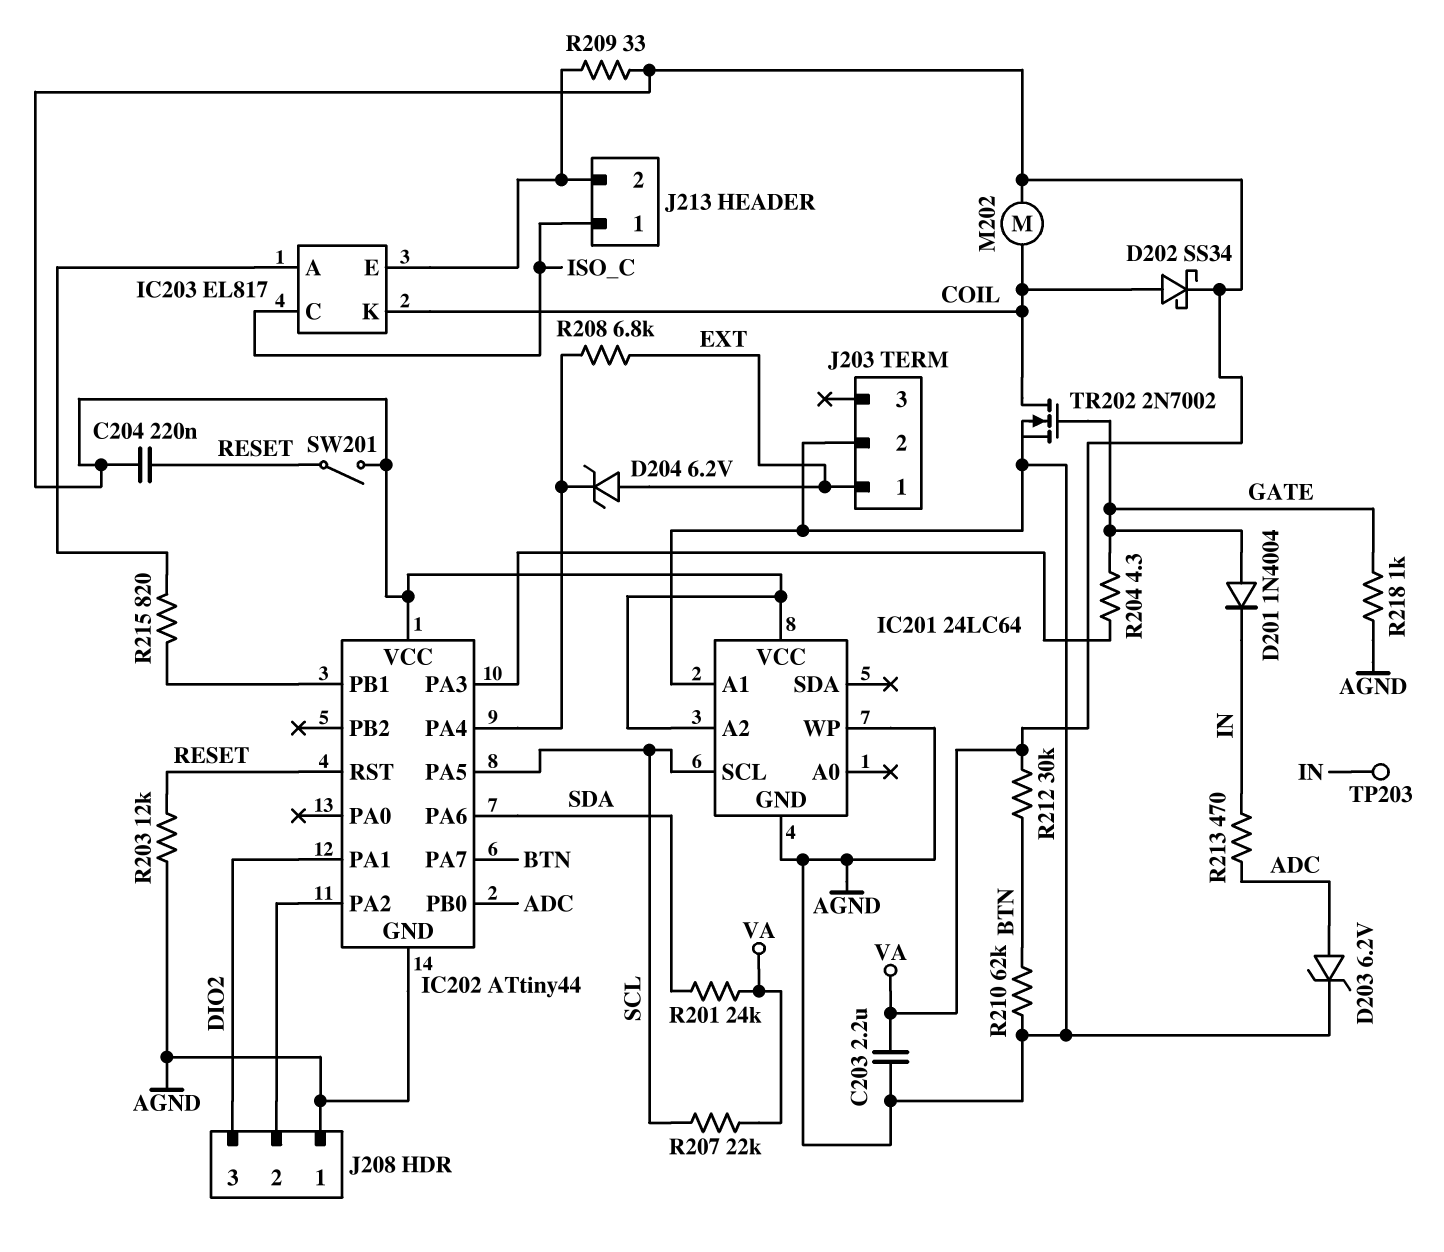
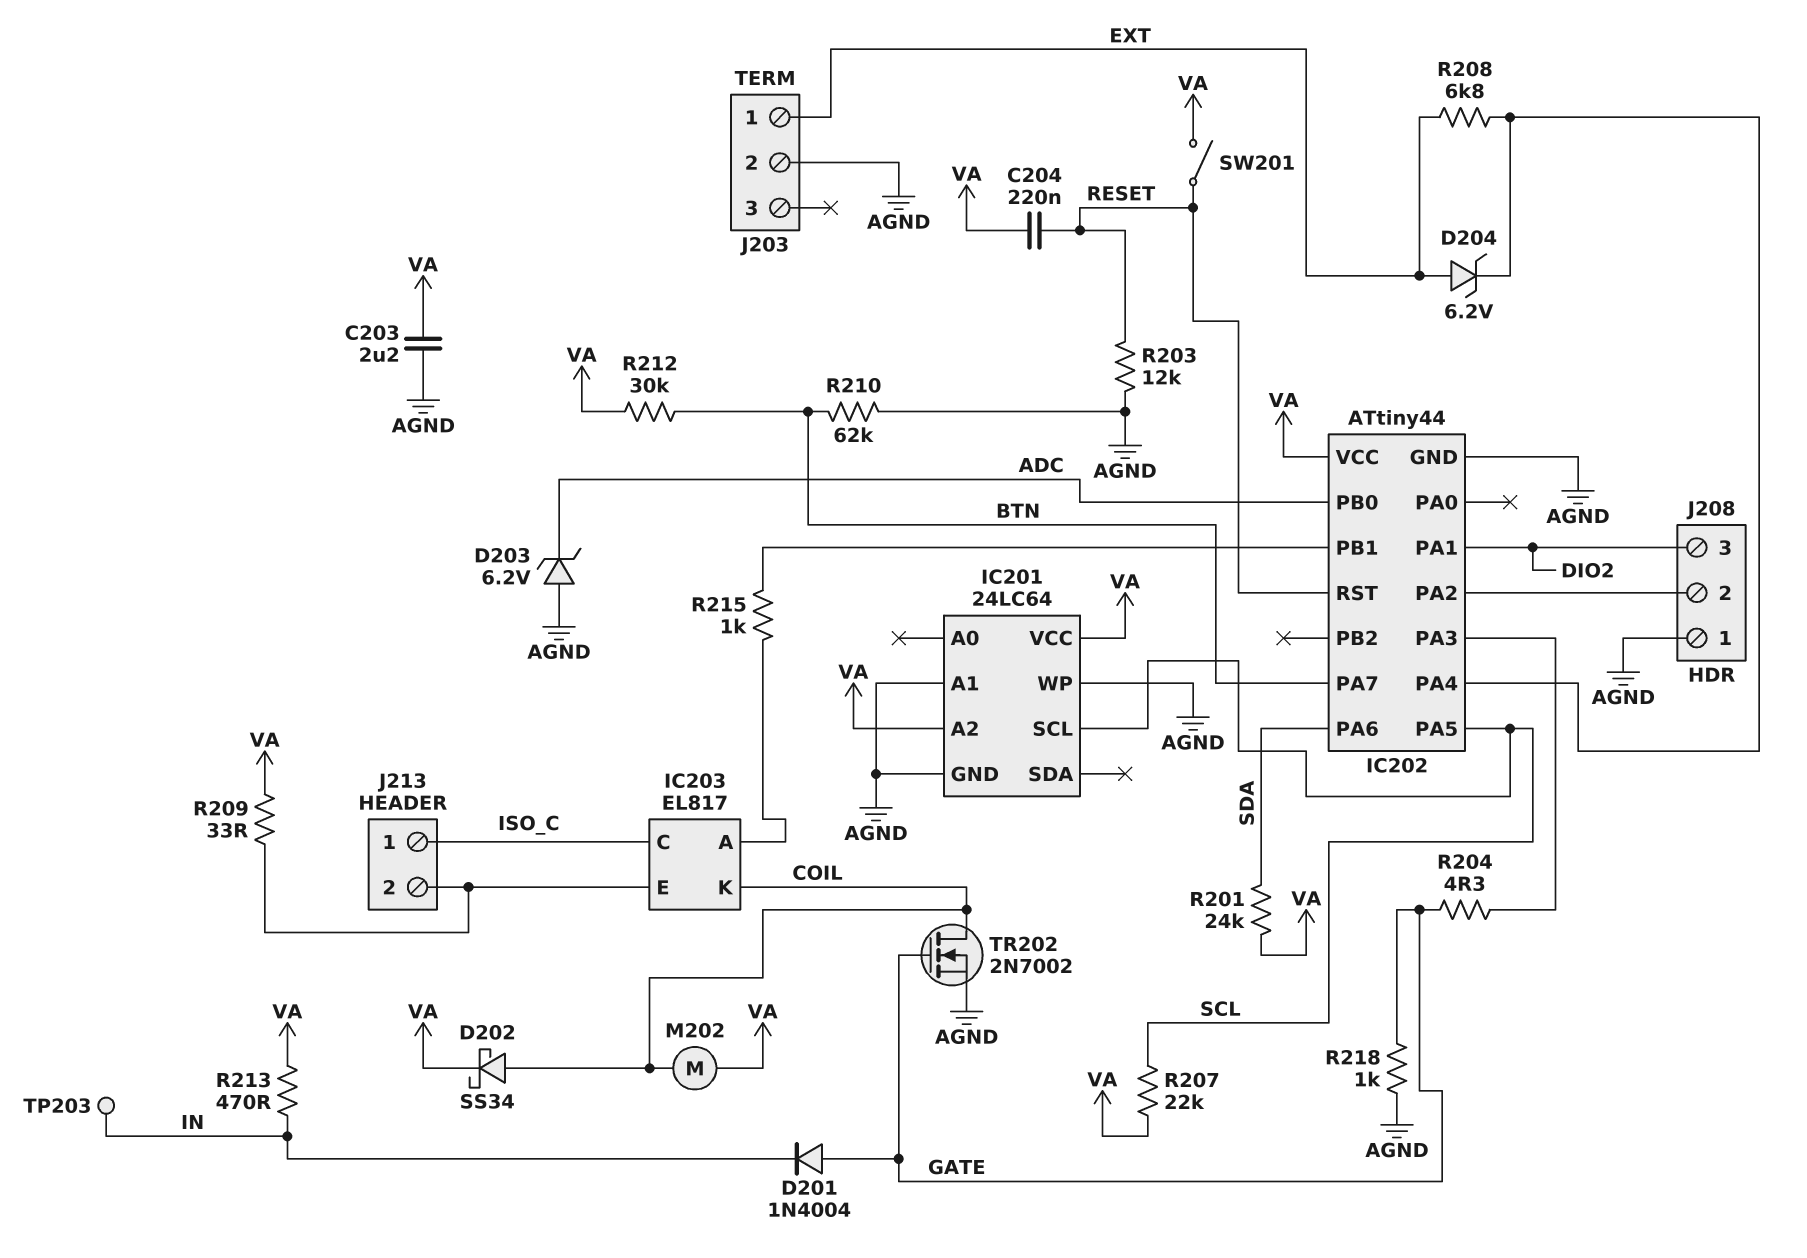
D203: zener 6.2V (A ADC, K AGND) -> zener 6.2V (A AGND, K ADC)
R213: 470 (ADC, IN) -> 470 (IN, VA)
R215: 820 (IC202/PB1, IC203/A) -> 1k (IC202/PB1, IC203/A)

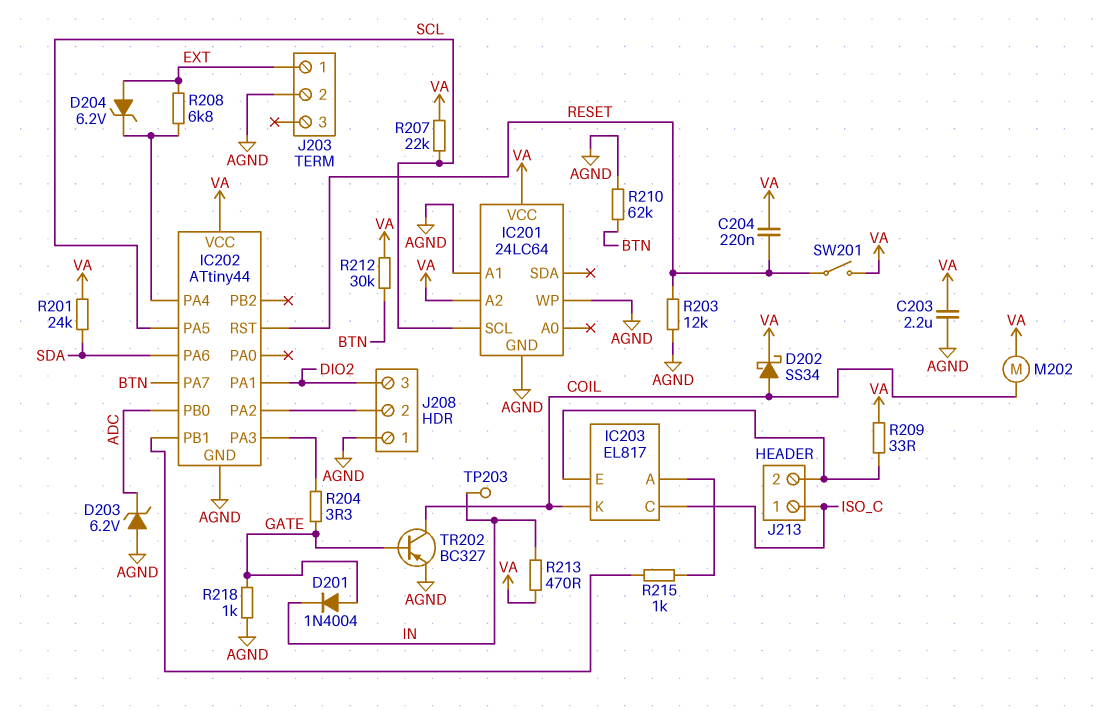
R204: 4.3 (GATE, IC202/PA3) -> 3.3 (GATE, IC202/PA3)
TR202: NMOS 2N7002 (G GATE, D COIL, S AGND) -> PNP BC327 (B GATE, C COIL, E AGND)

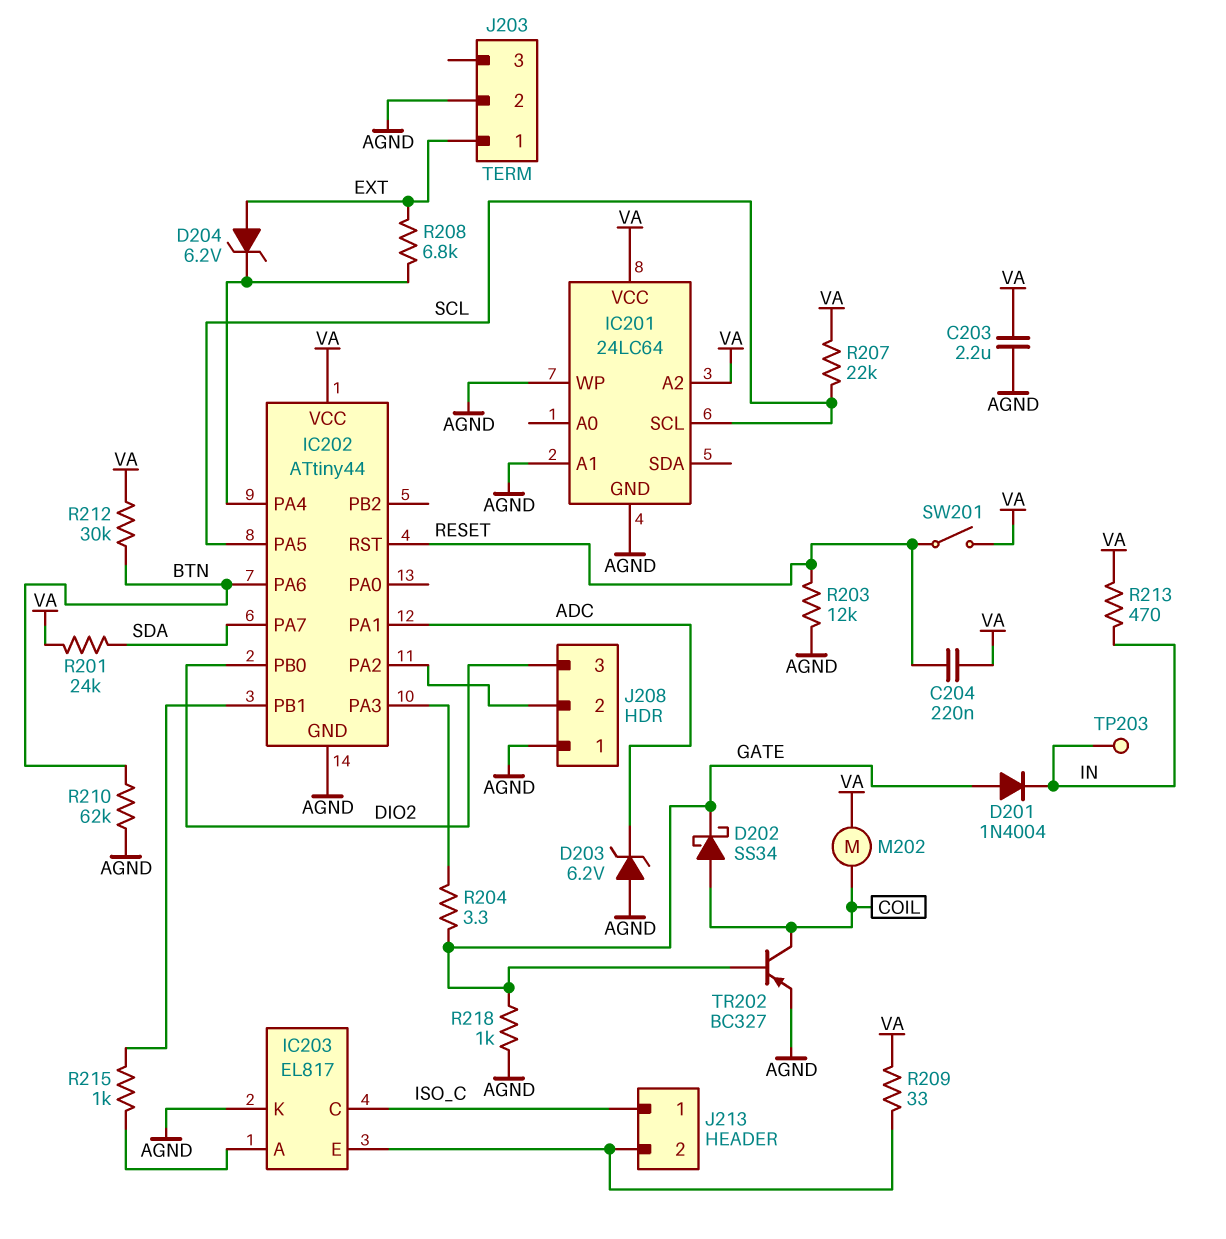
D202: schottky SS34 (A COIL, K VA) -> schottky SS34 (A COIL, K GATE)
IC202 pin PA1: DIO2 -> ADC
IC202 pin PA6: SDA -> BTN
IC202 pin PA7: BTN -> SDA
IC202 pin PB0: ADC -> DIO2
IC203 pin K: COIL -> AGND

